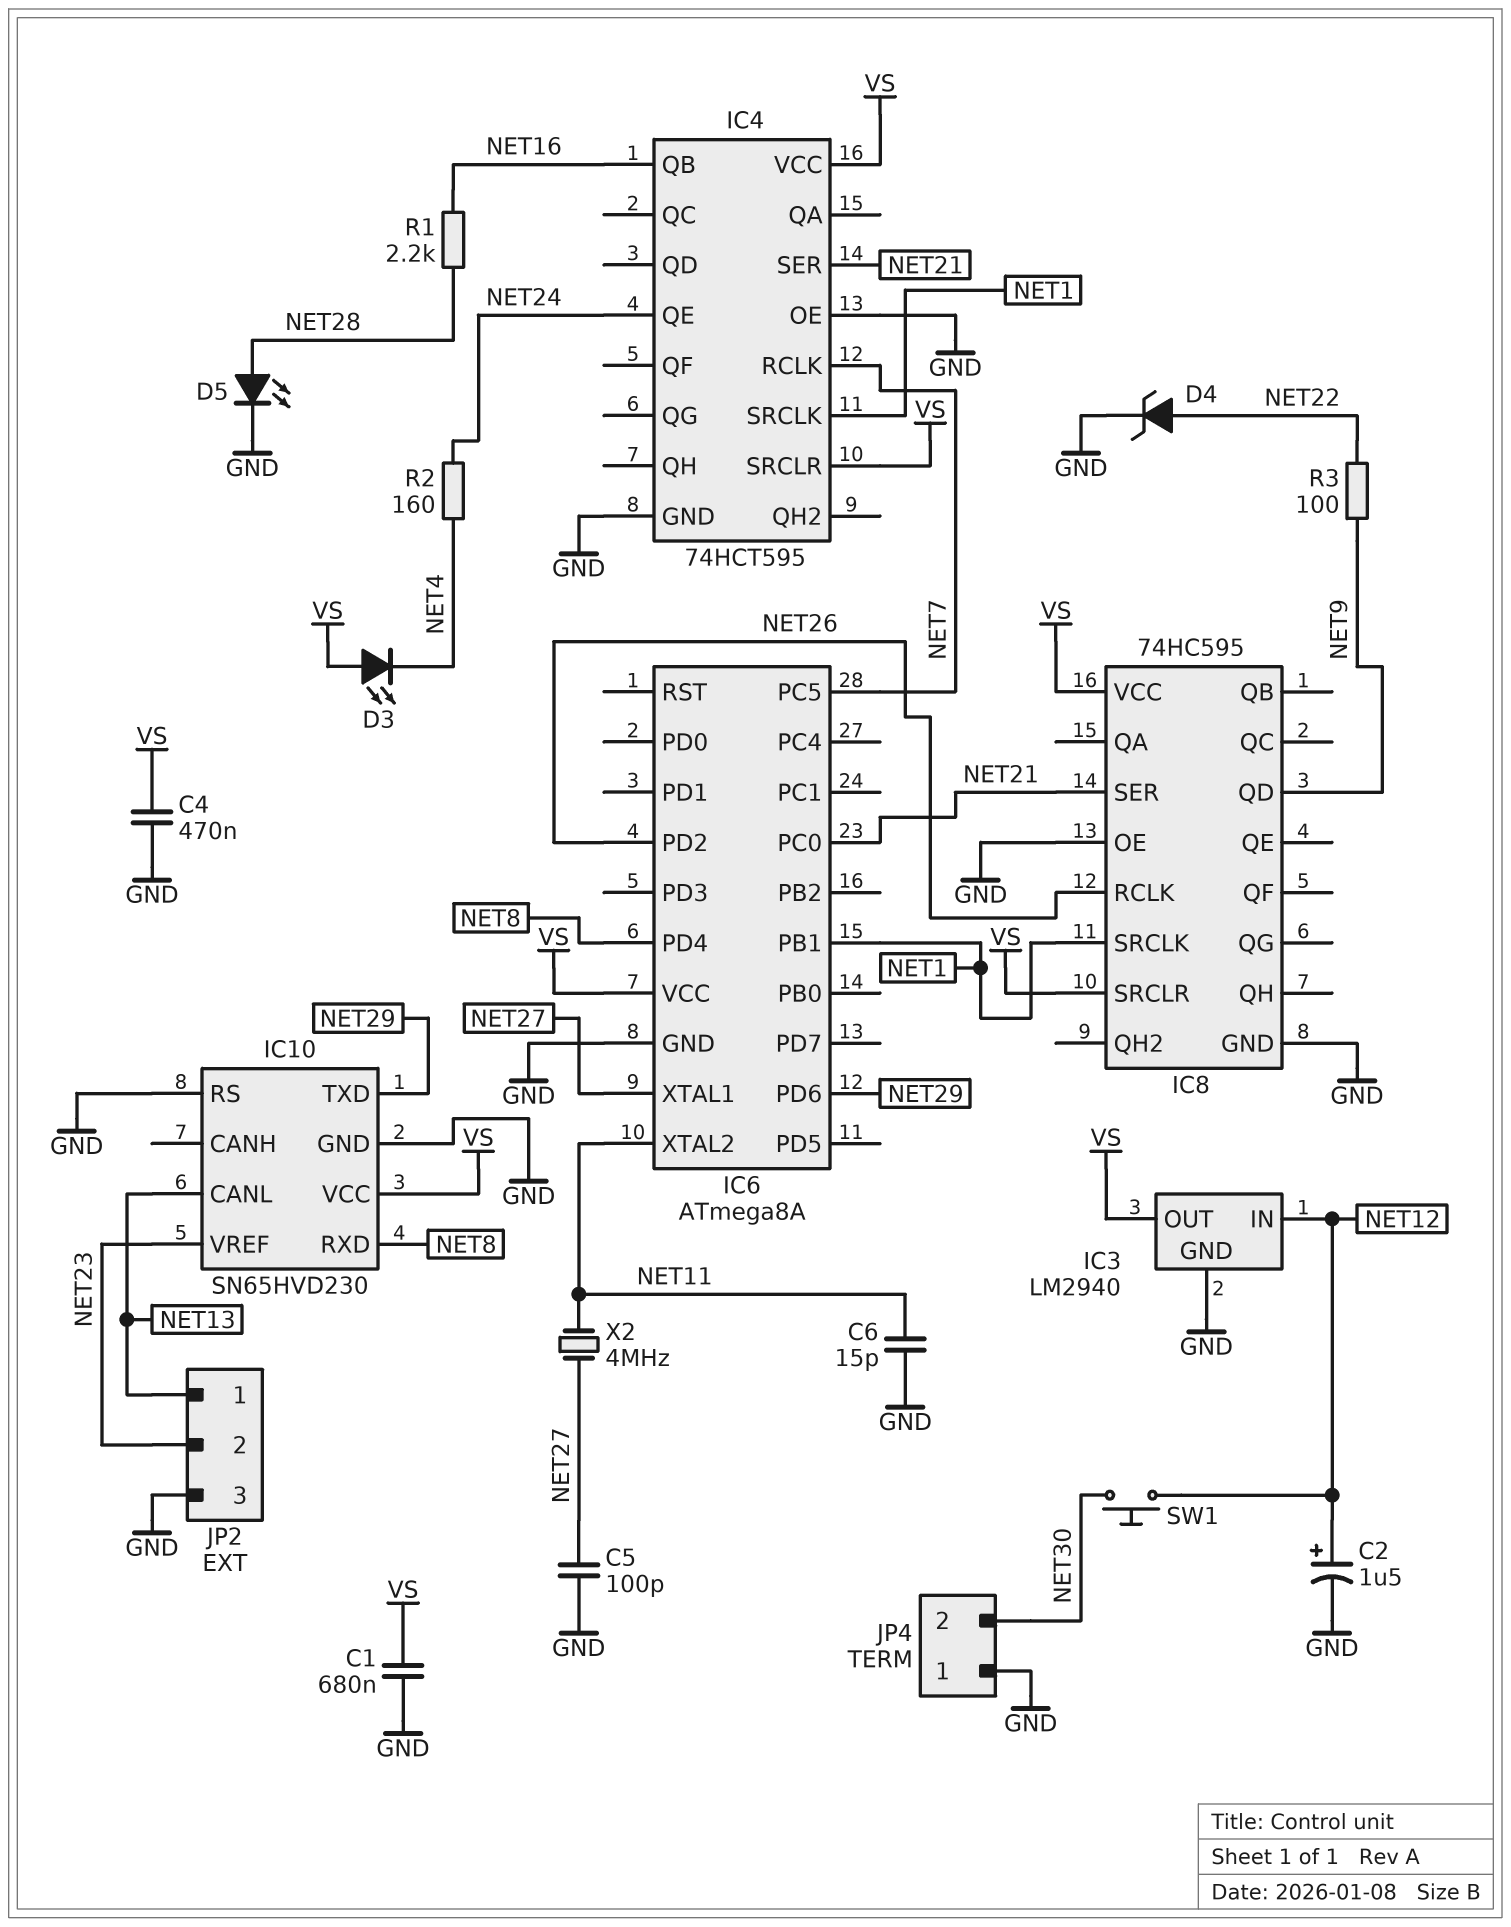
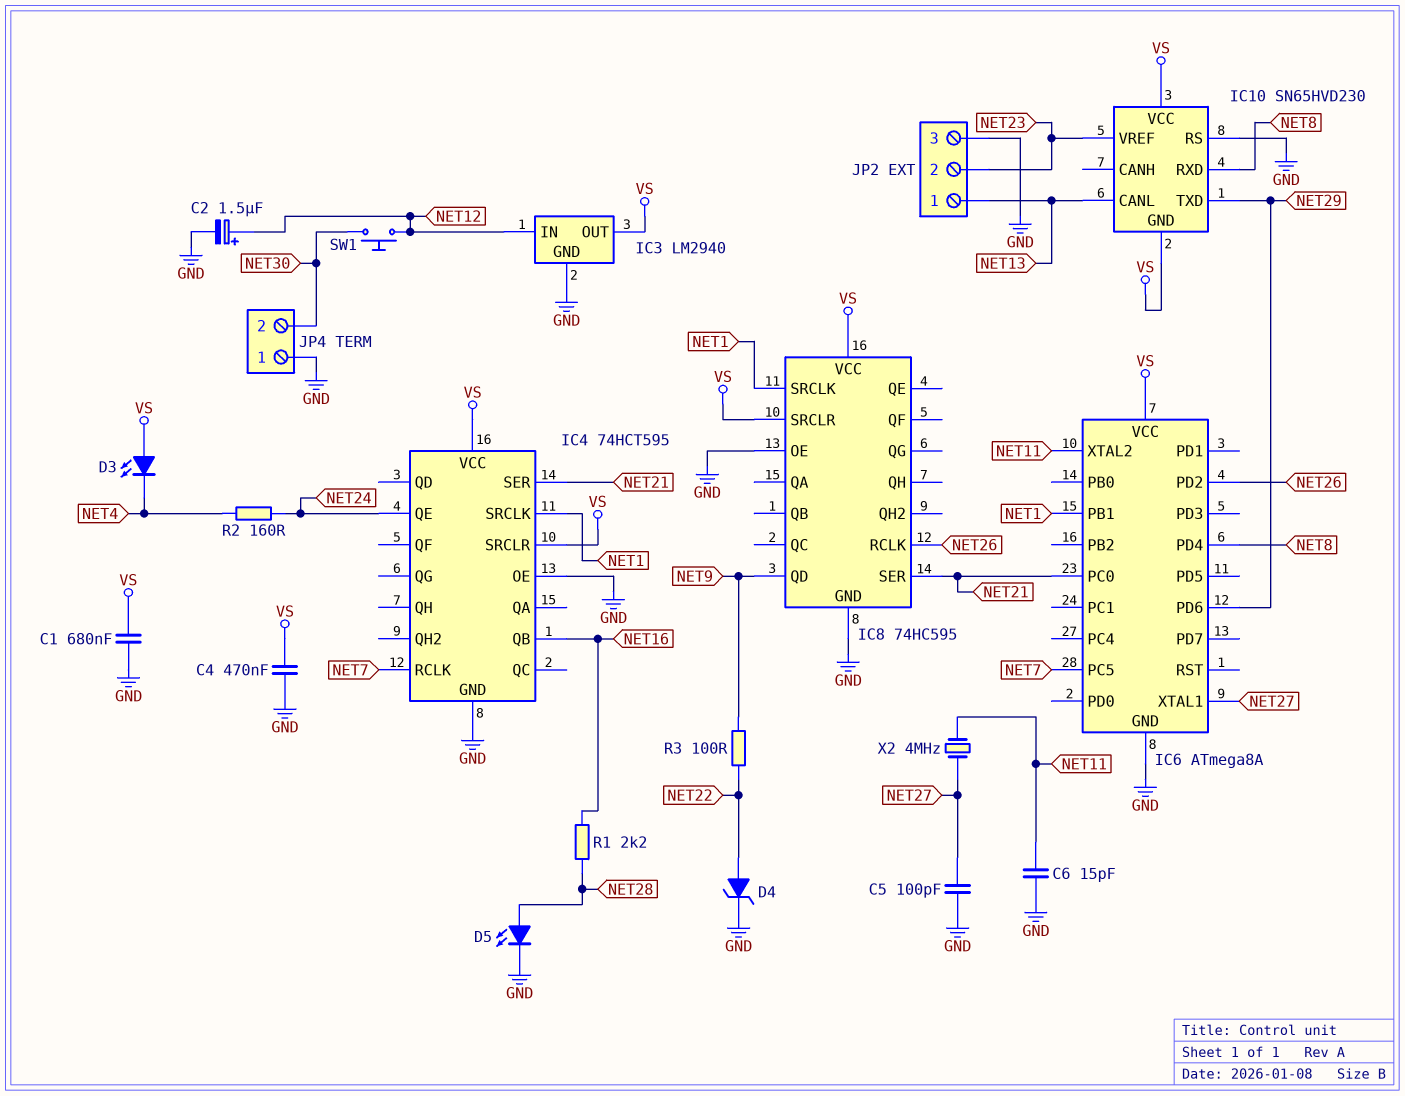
IC10 pin GND: GND -> VS

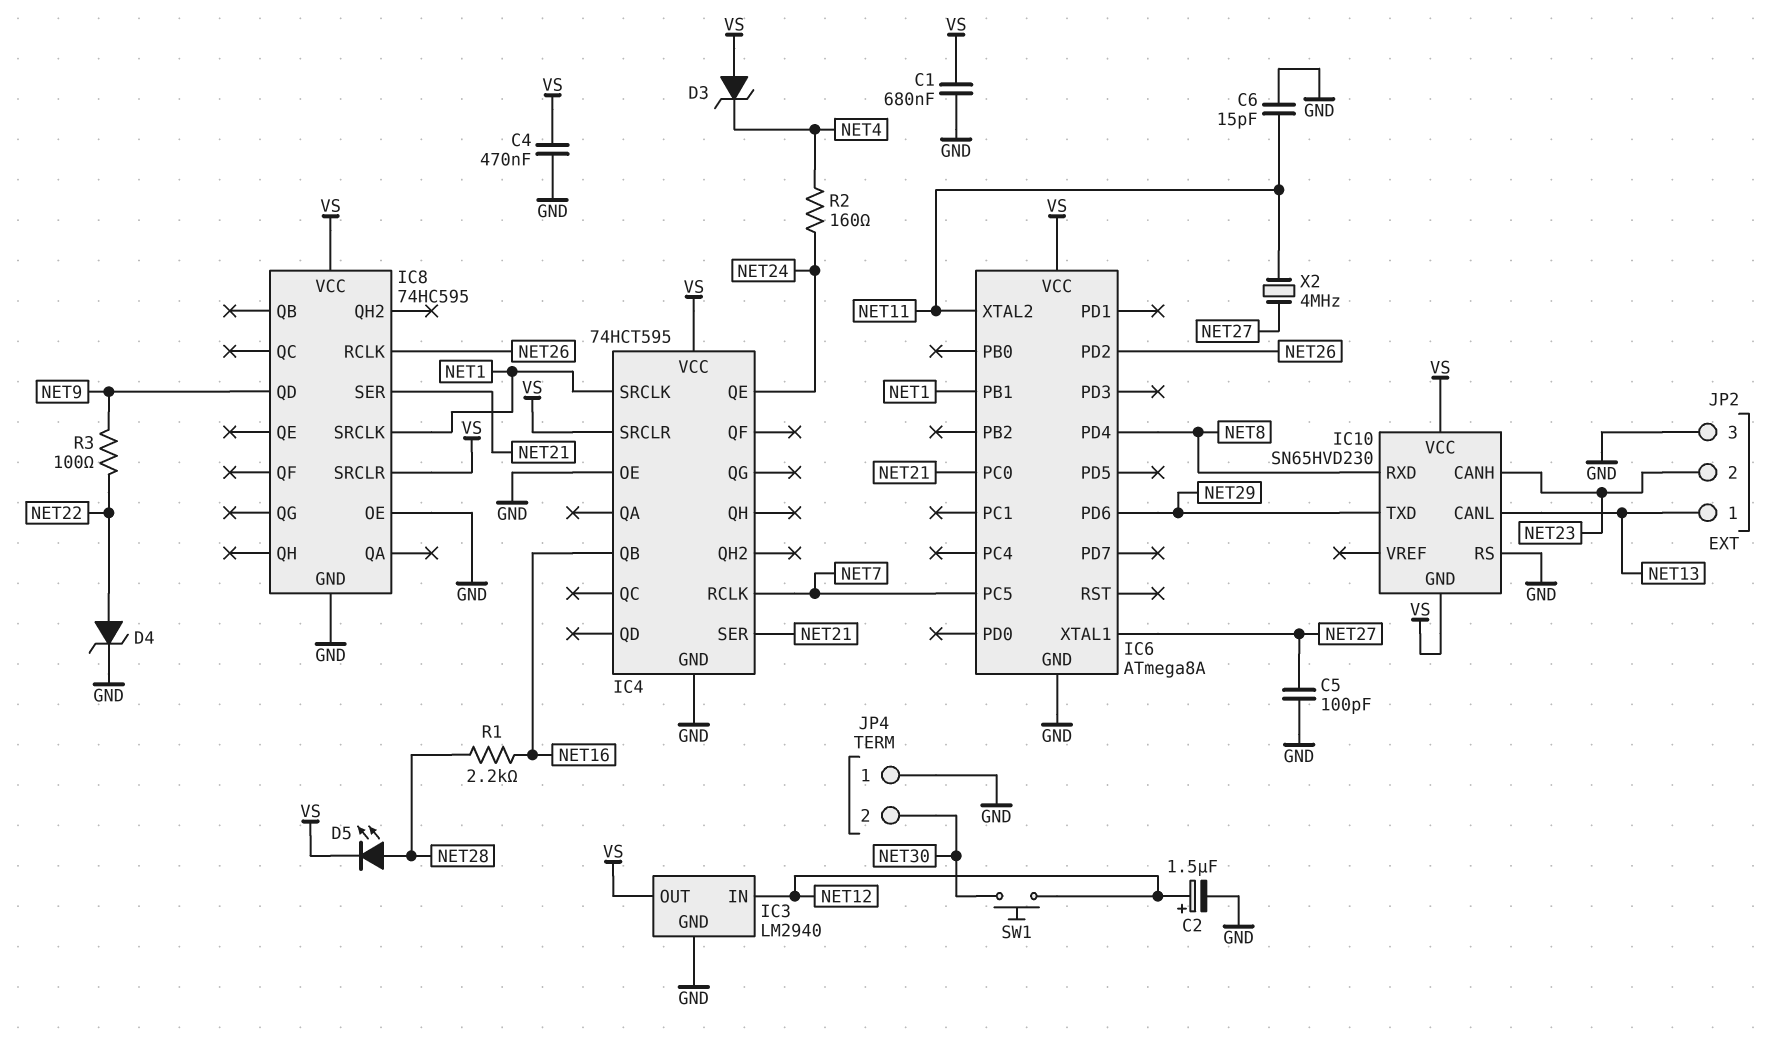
D3: LED (A VS, K NET4) -> zener (A VS, K NET4)
D5: LED (A NET28, K GND) -> LED (A NET28, K VS)
IC10 pin CANH: none -> NET23
IC10 pin VREF: NET23 -> none

